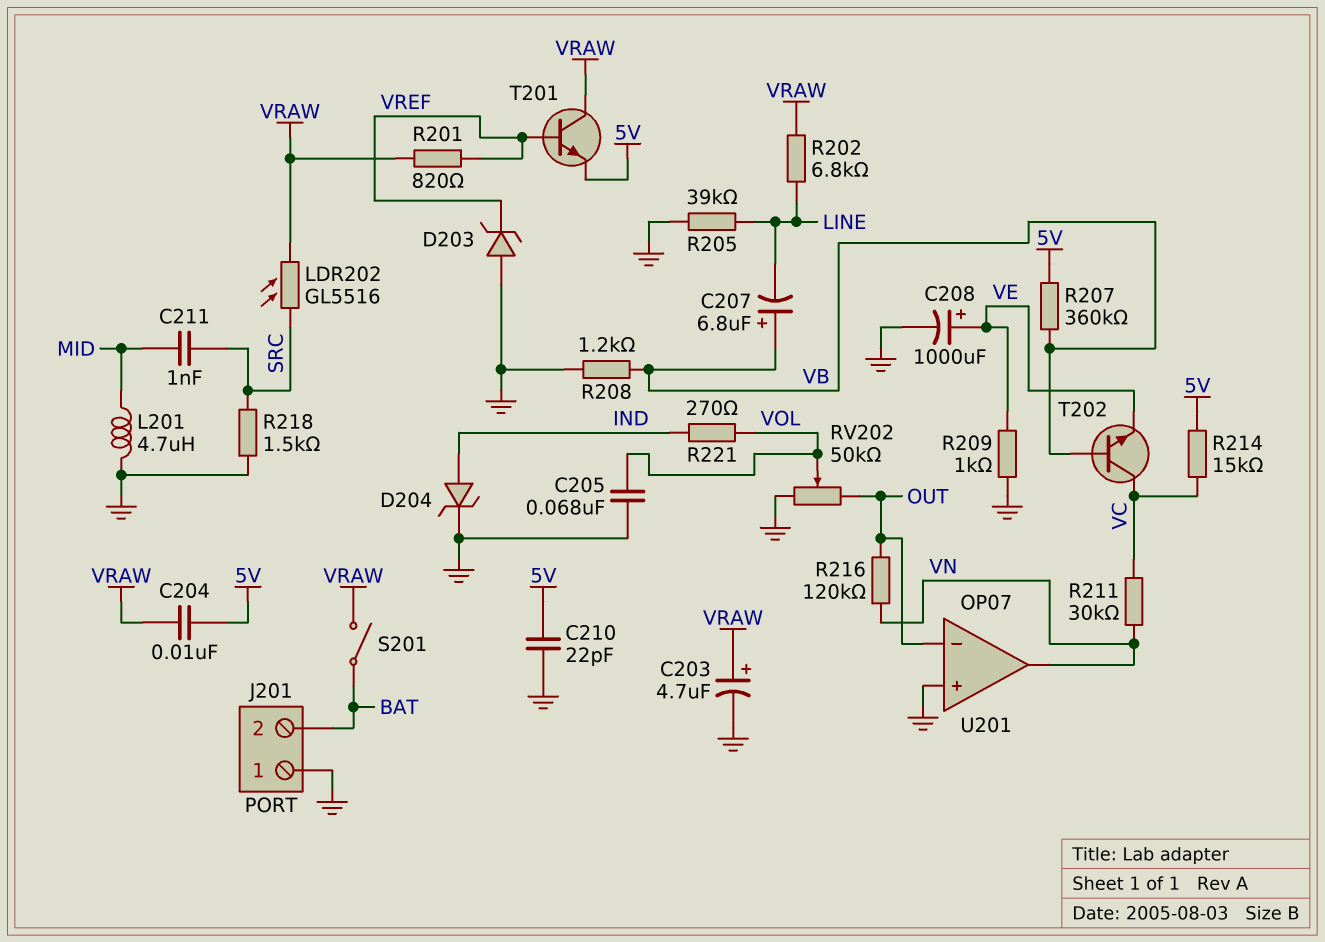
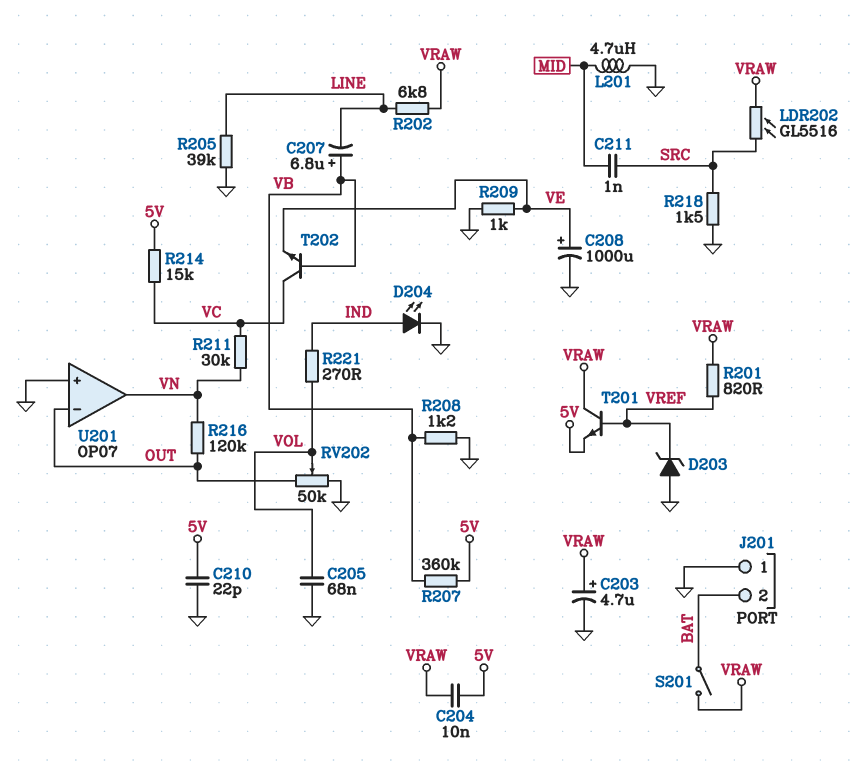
D204: zener (A IND, K GND) -> LED (A IND, K GND)

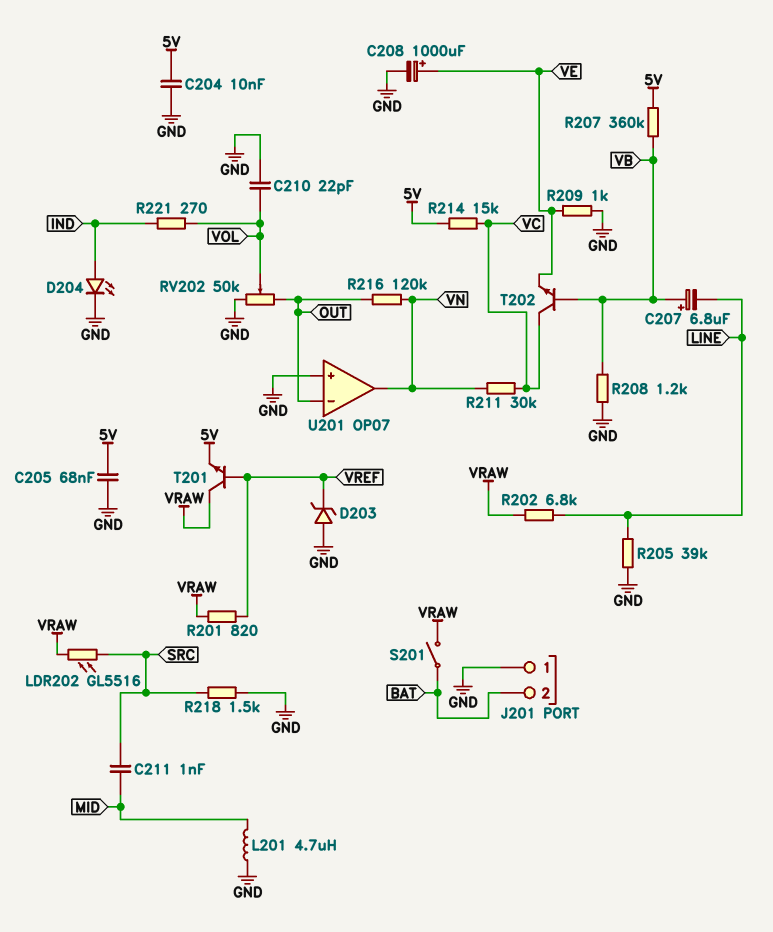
C203: 4.7uF (plus VRAW, minus GND) -> none
C204: 10nF (5V, VRAW) -> 10nF (5V, GND)
C205: 68nF (GND, VOL) -> 68nF (5V, GND)
C210: 22pF (5V, GND) -> 22pF (GND, VOL)

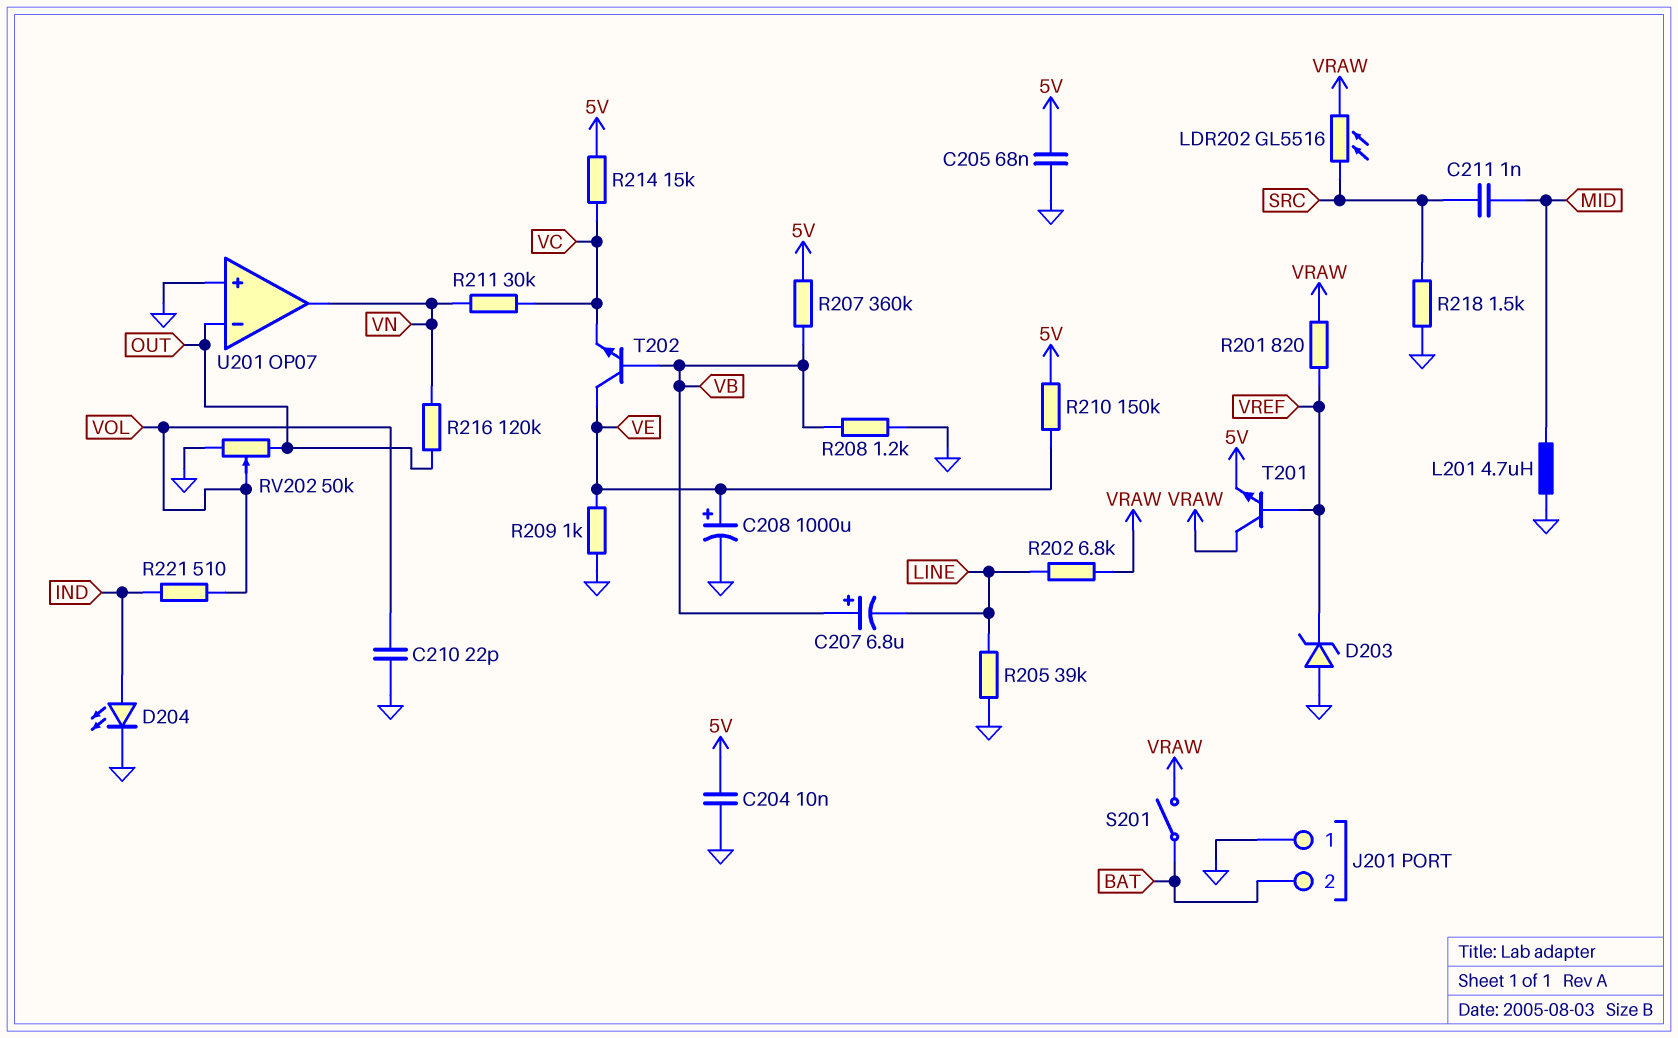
R210: none -> 150k (5V, VE)
R221: 270 (IND, VOL) -> 510 (IND, VOL)
T202: NPN (B VB, C VC, E VE) -> NPN (B VB, C VE, E VC)

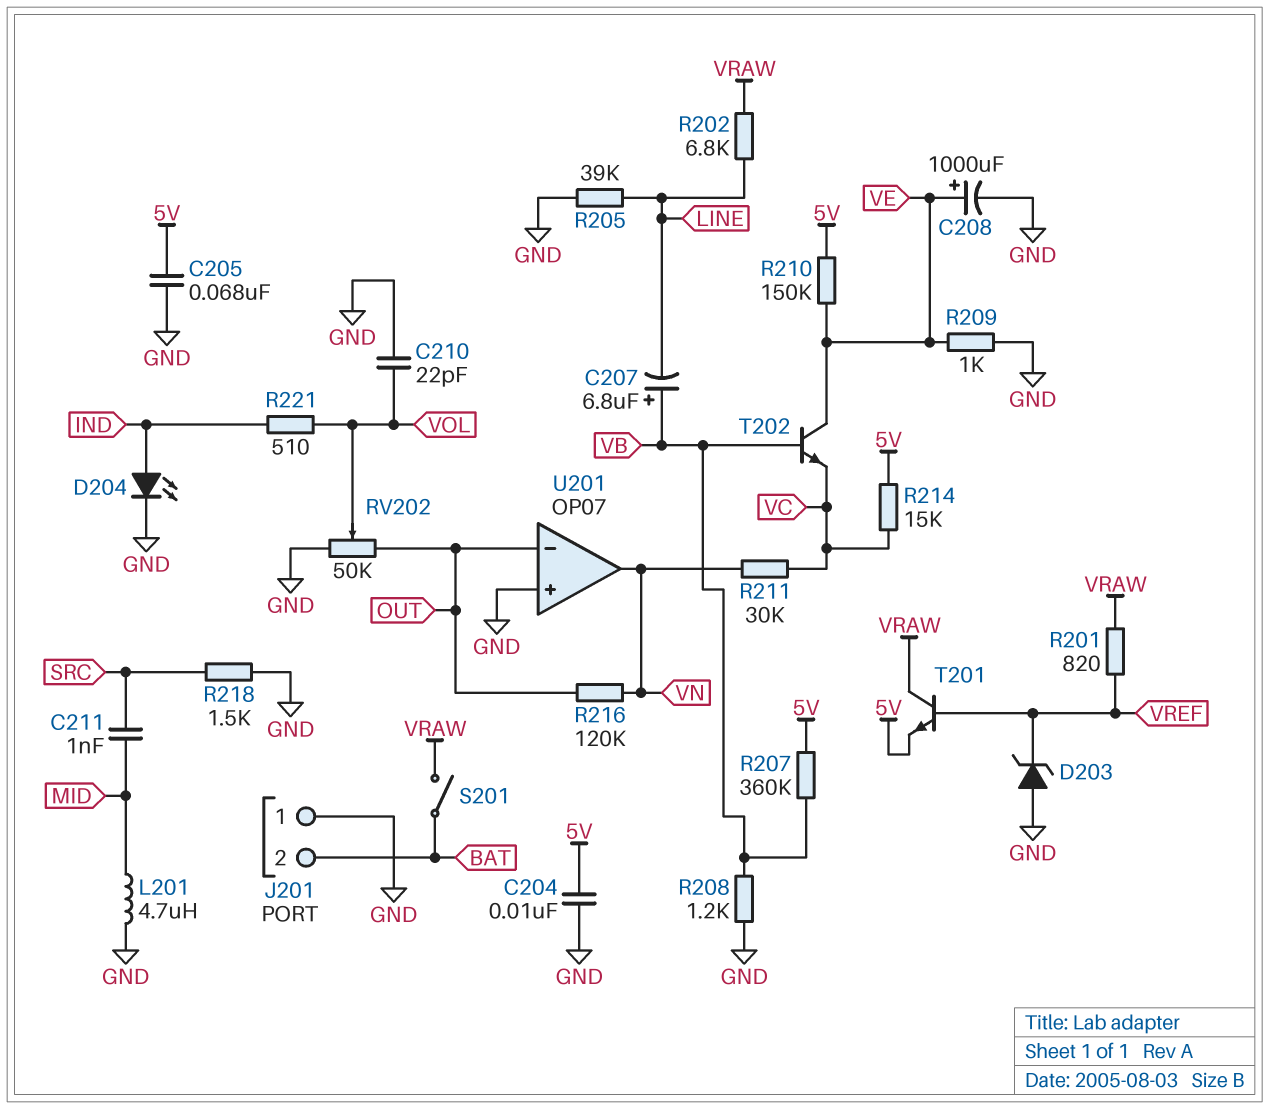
LDR202: GL5516 (SRC, VRAW) -> none

